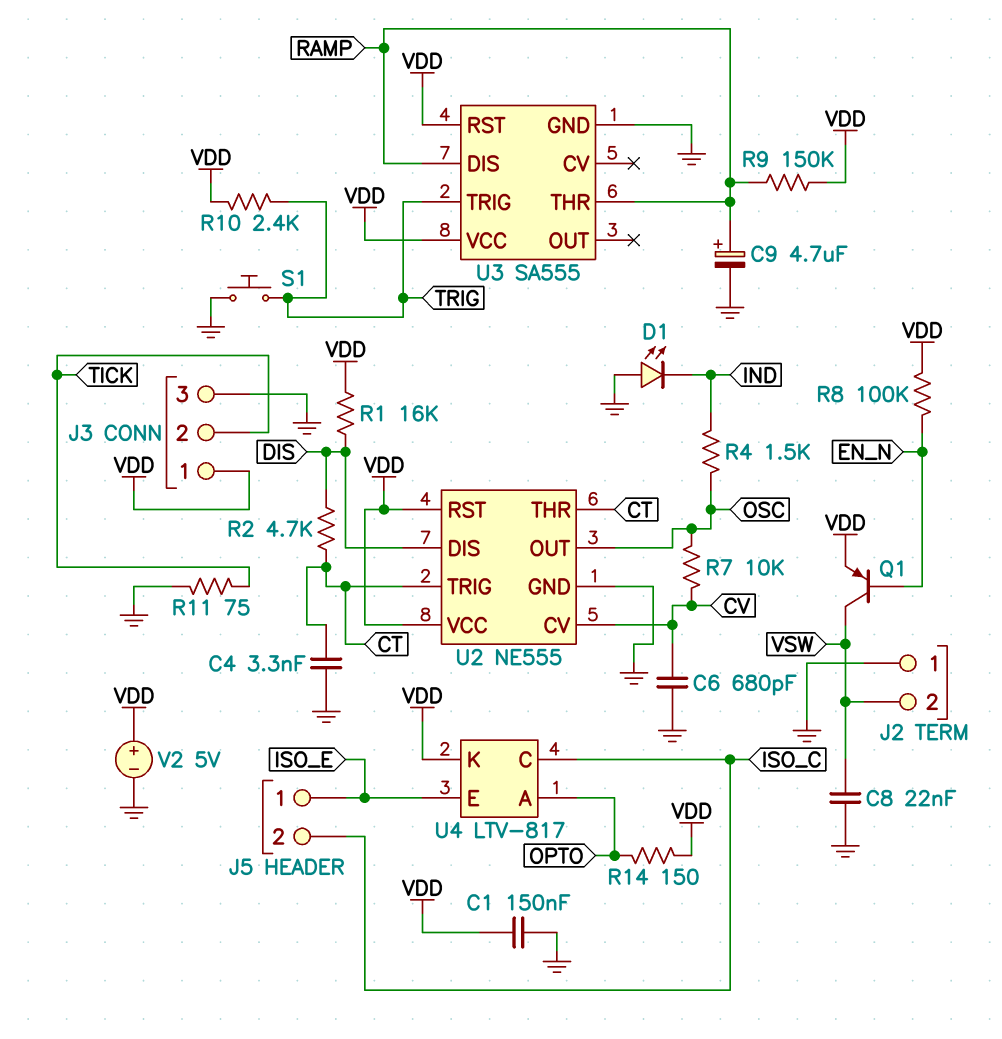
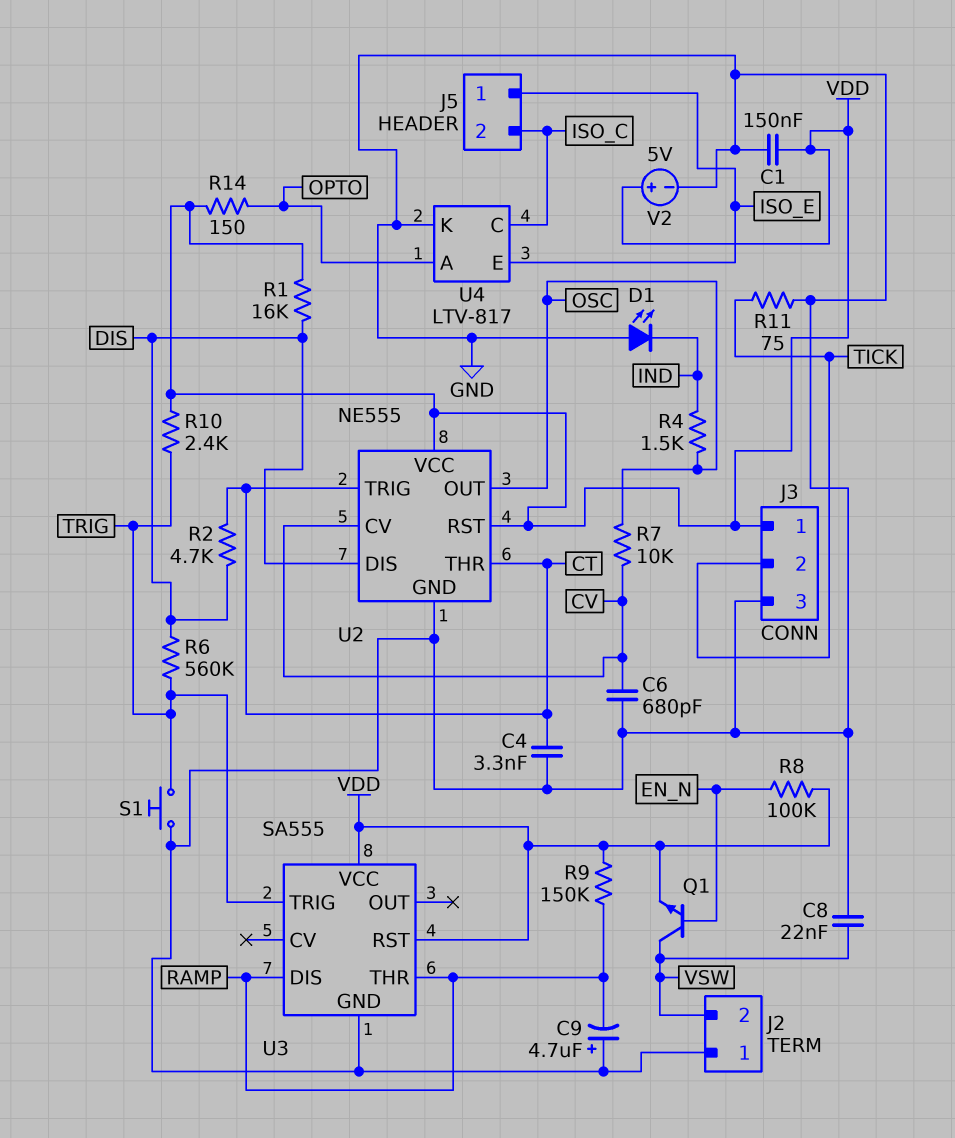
C9: 4.7uF (plus RAMP, minus GND) -> 4.7uF (plus GND, minus RAMP)
Q1: PNP (B EN_N, C VSW, E VDD) -> NPN (B EN_N, C VSW, E VDD)
R6: none -> 560k (DIS, TRIG)
U4 pin K: VDD -> GND

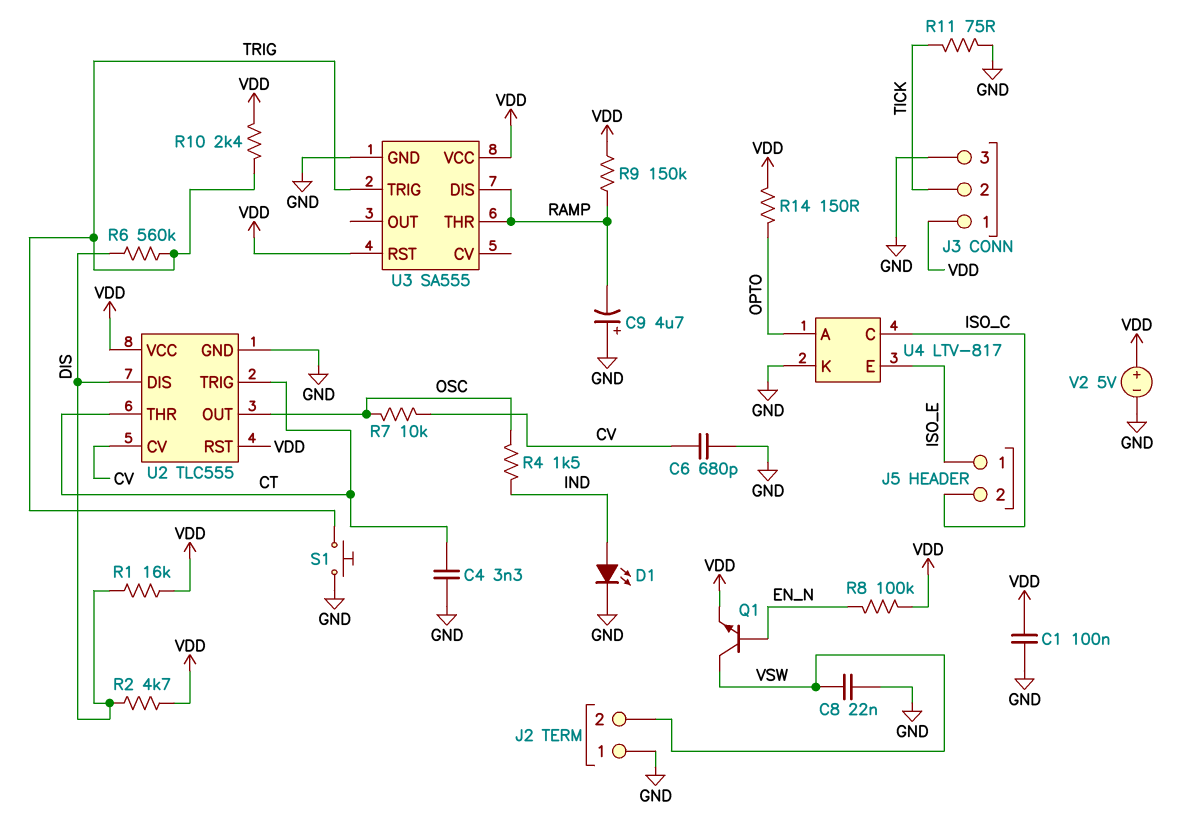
C1: 150nF (GND, VDD) -> 100nF (GND, VDD)
D1: LED (A GND, K IND) -> LED (A IND, K GND)
R2: 4.7k (CT, DIS) -> 4.7k (DIS, VDD)
U2: NE555 -> TLC555

